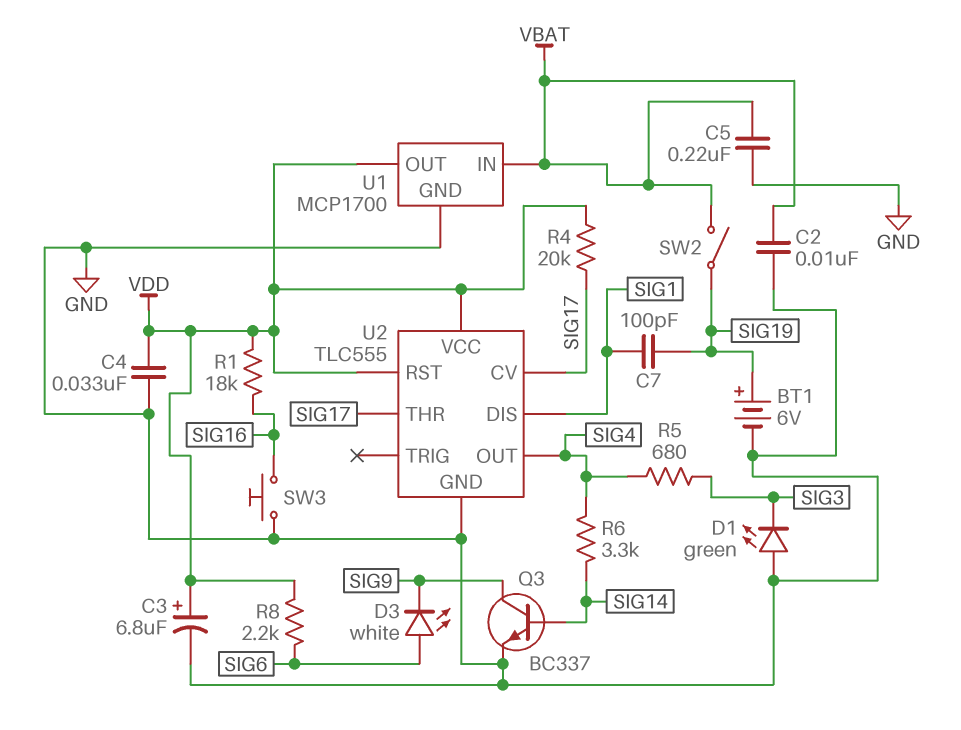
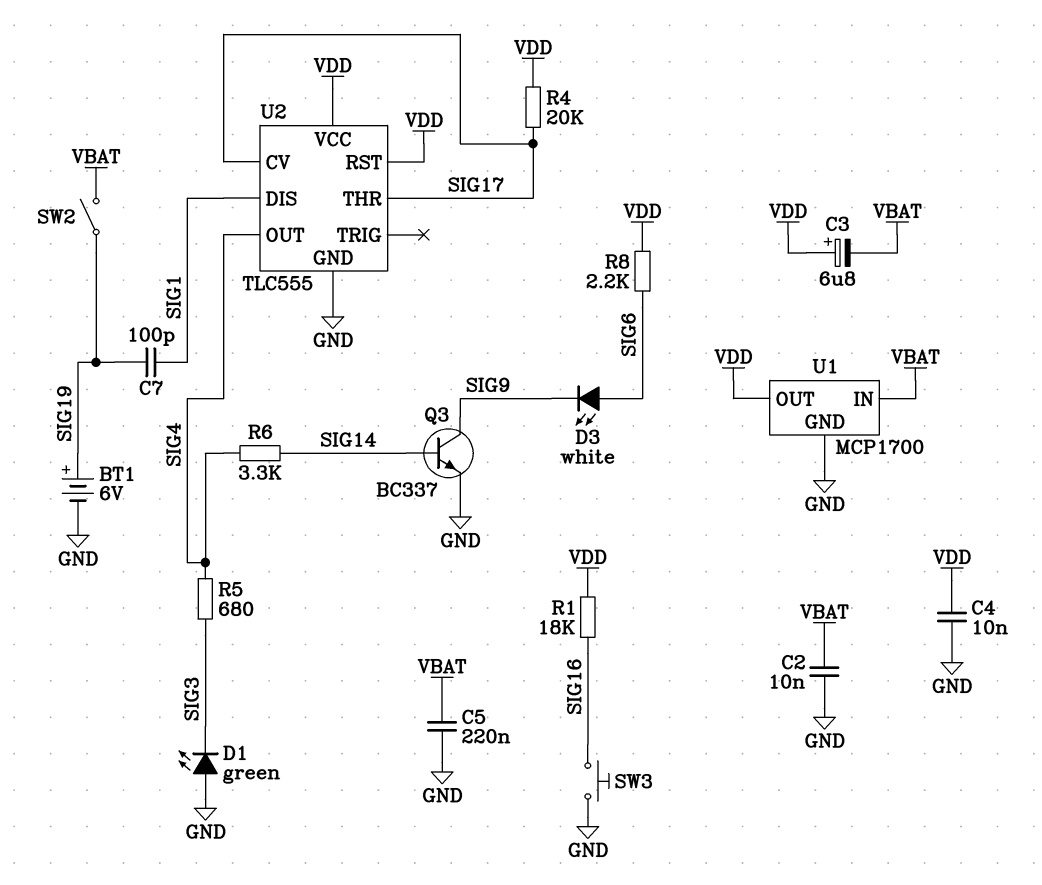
C3: 6.8uF (plus VDD, minus GND) -> 6.8uF (plus VDD, minus VBAT)
C4: 33nF (GND, VDD) -> 10nF (GND, VDD)

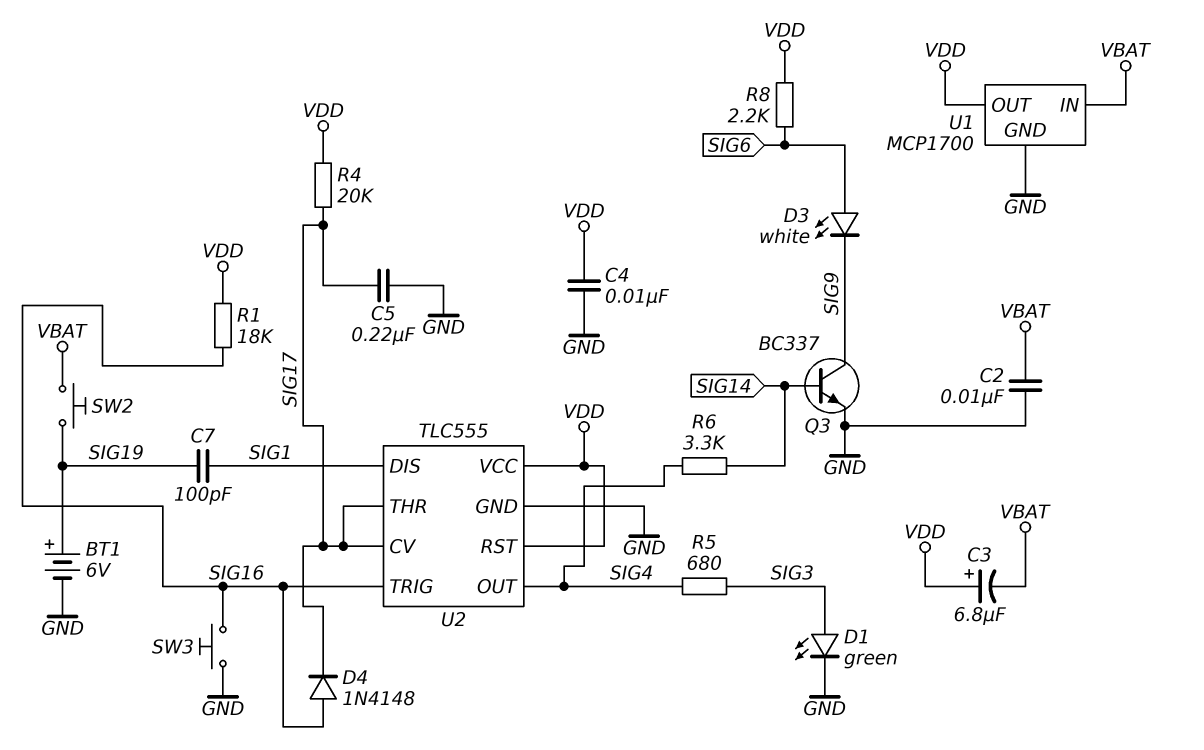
C5: 220nF (GND, VBAT) -> 220nF (GND, SIG17)
D1: LED green (A GND, K SIG3) -> LED green (A SIG3, K GND)
D4: none -> diode 1N4148 (A SIG16, K SIG17)
SW2: switch (SIG19, VBAT) -> button (SIG19, VBAT)
U2 pin TRIG: none -> SIG16

